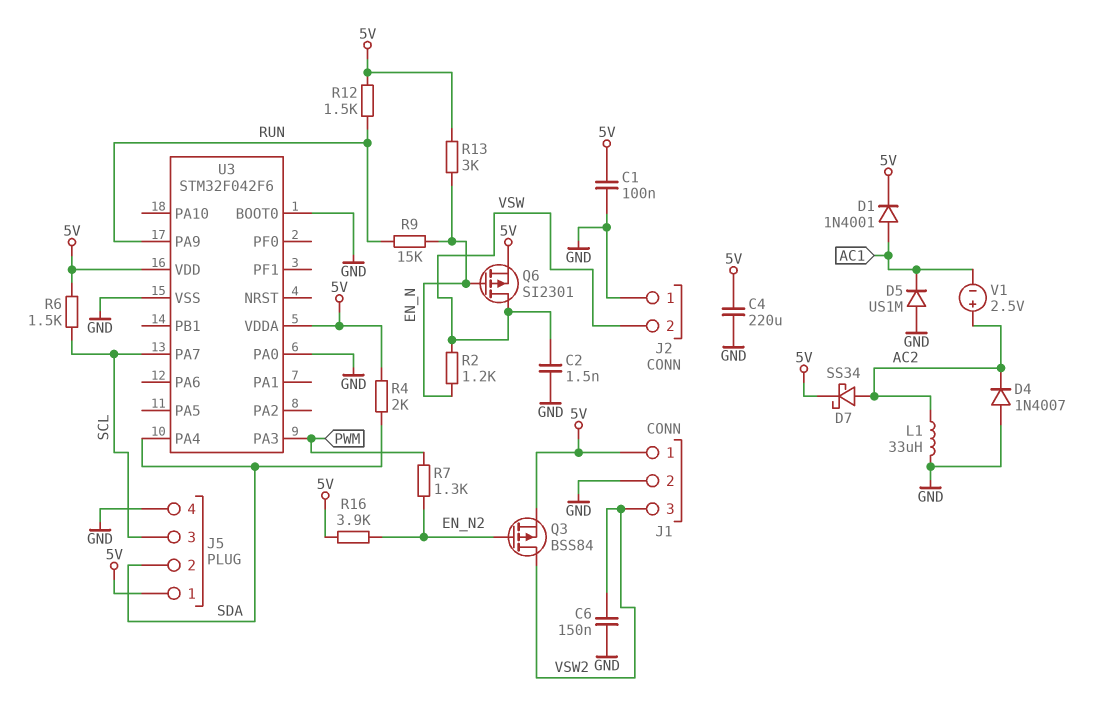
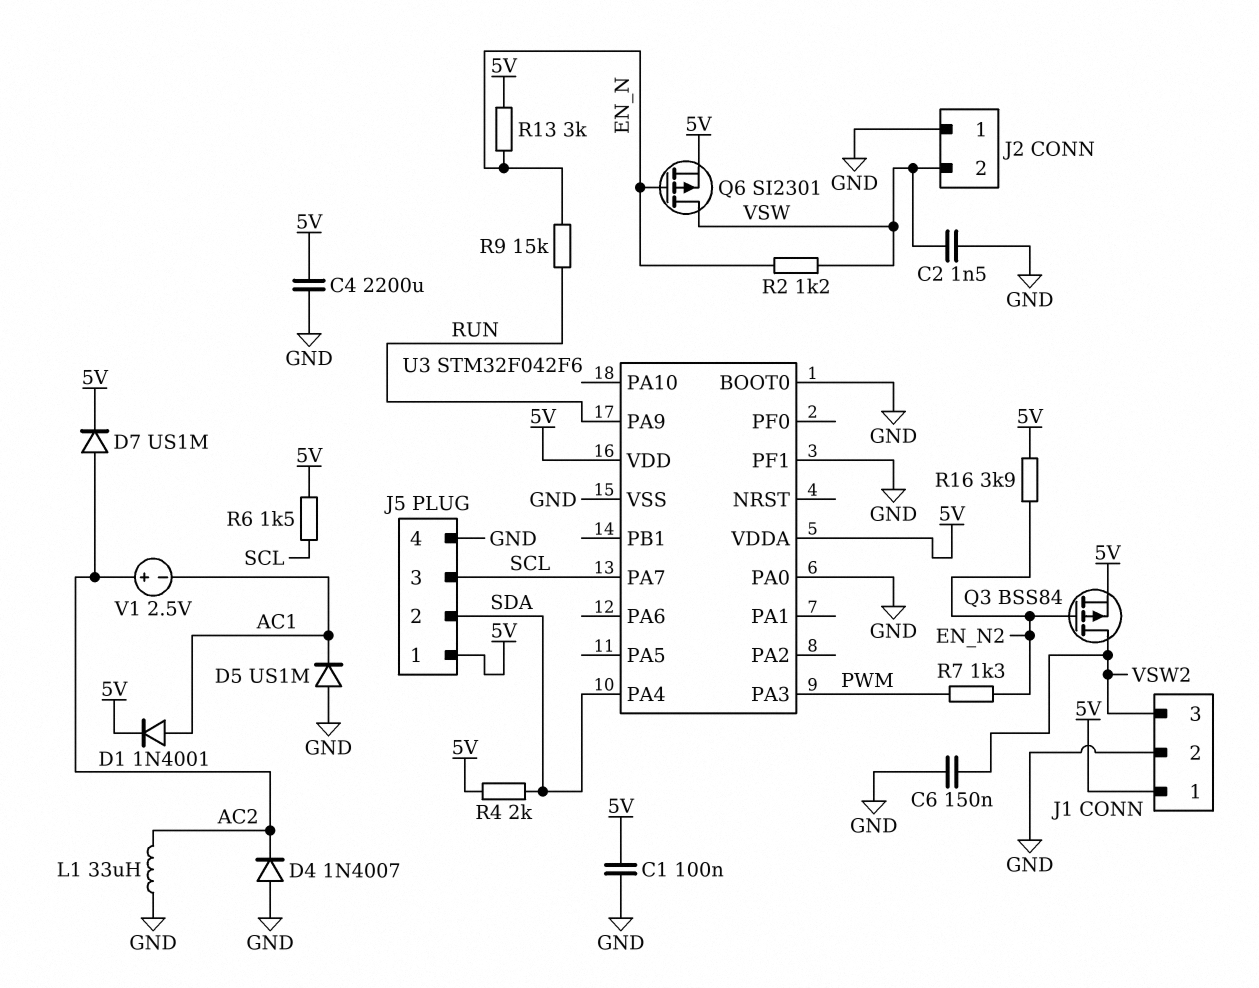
C4: 220uF (5V, GND) -> 2200uF (5V, GND)
D7: schottky SS34 (A AC2, K 5V) -> diode US1M (A AC2, K 5V)
R12: 1.5k (5V, RUN) -> none
U3 pin PF1: none -> GND

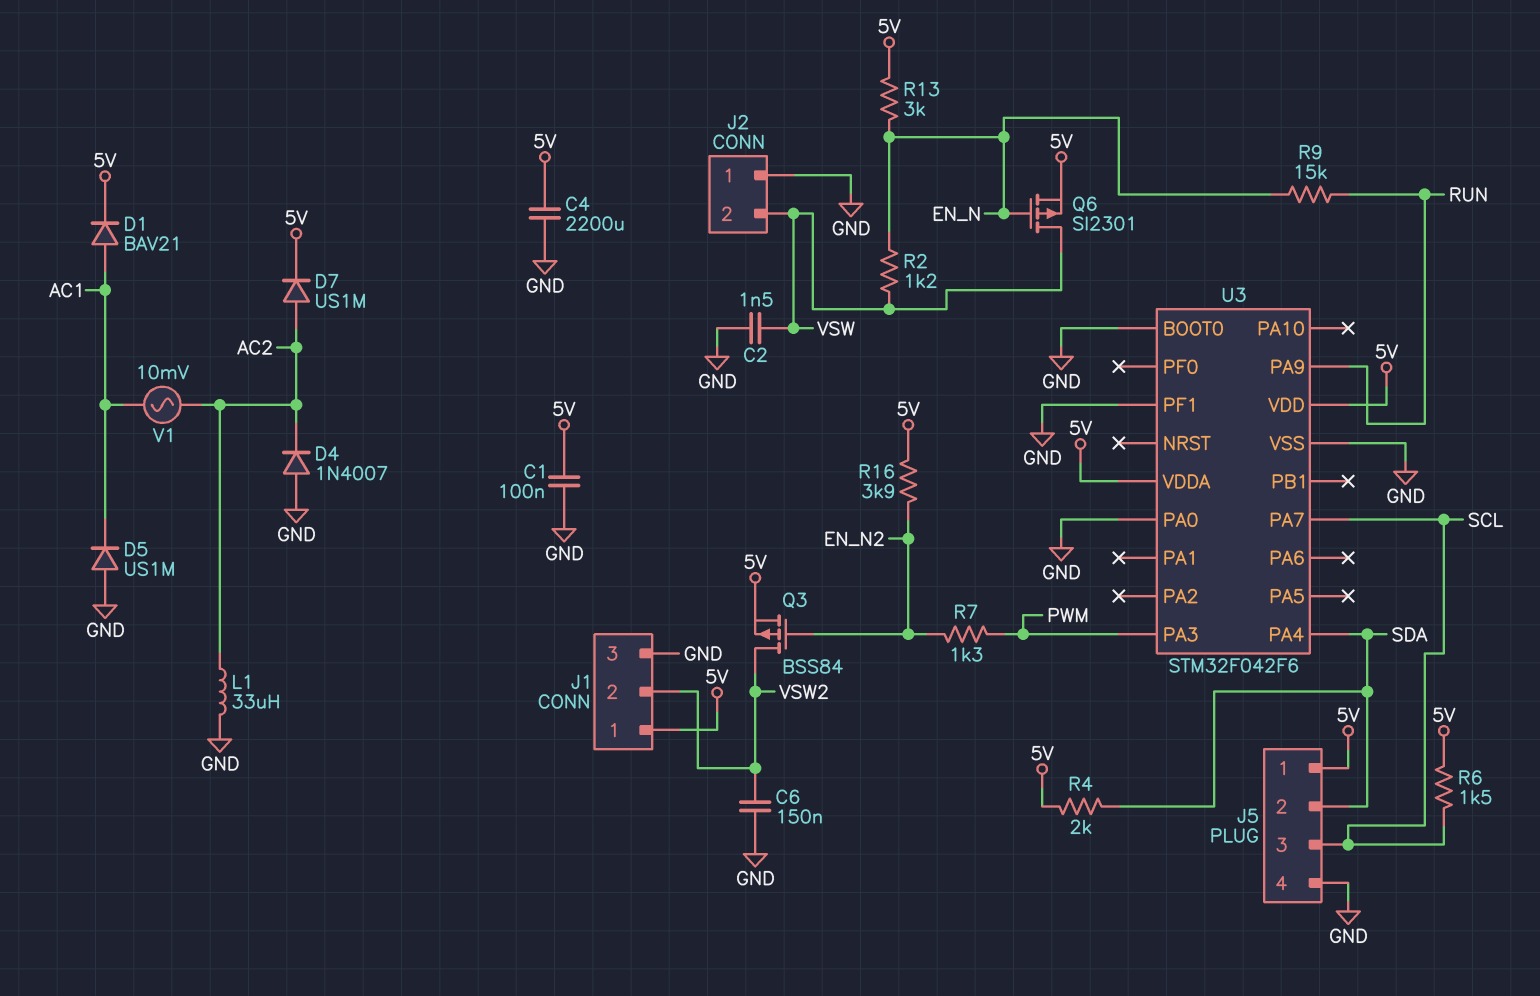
D1: diode 1N4001 (A AC1, K 5V) -> diode BAV21 (A AC1, K 5V)
J1 pin 2: GND -> VSW2
J1 pin 3: VSW2 -> GND
V1: 2.5V (plus AC2, minus AC1) -> AC 10mV (AC1, AC2)

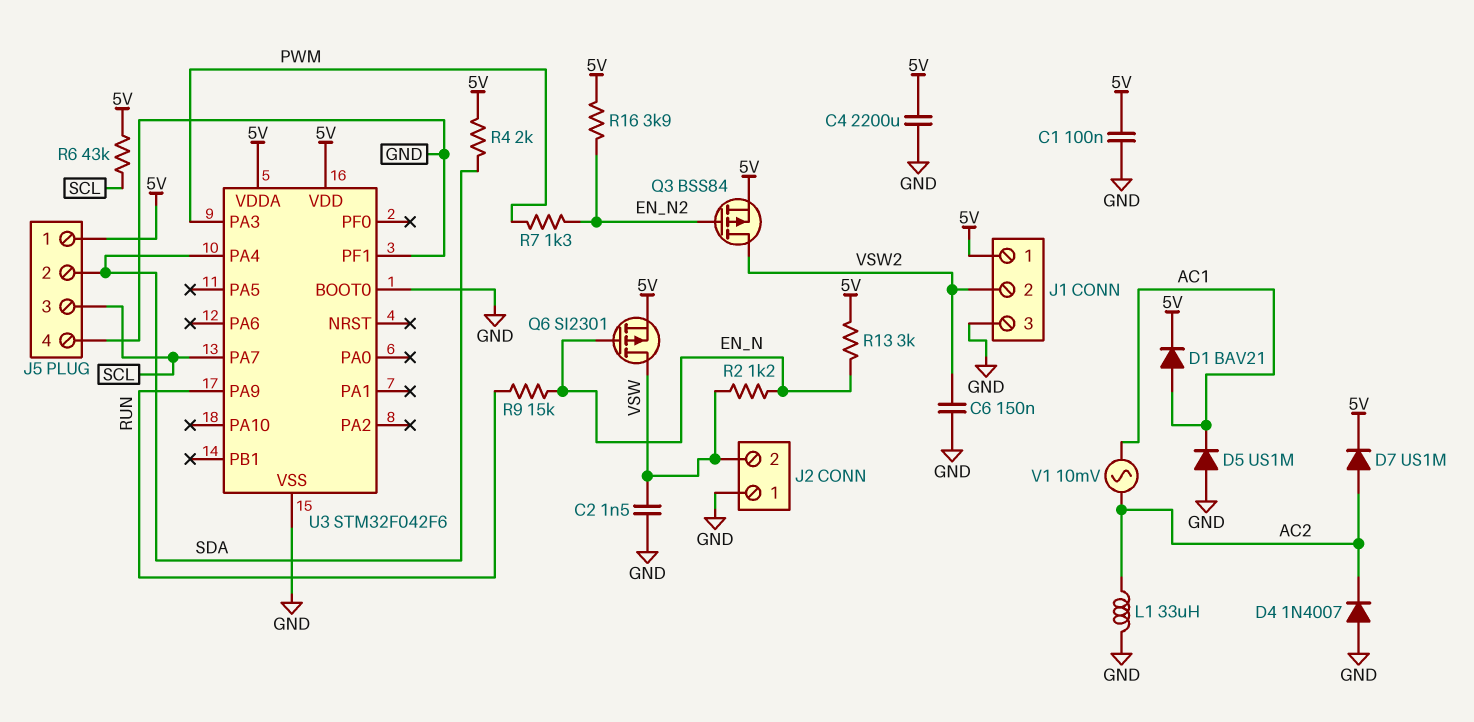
R6: 1.5k (5V, SCL) -> 43k (5V, SCL)
U3 pin PA0: GND -> none

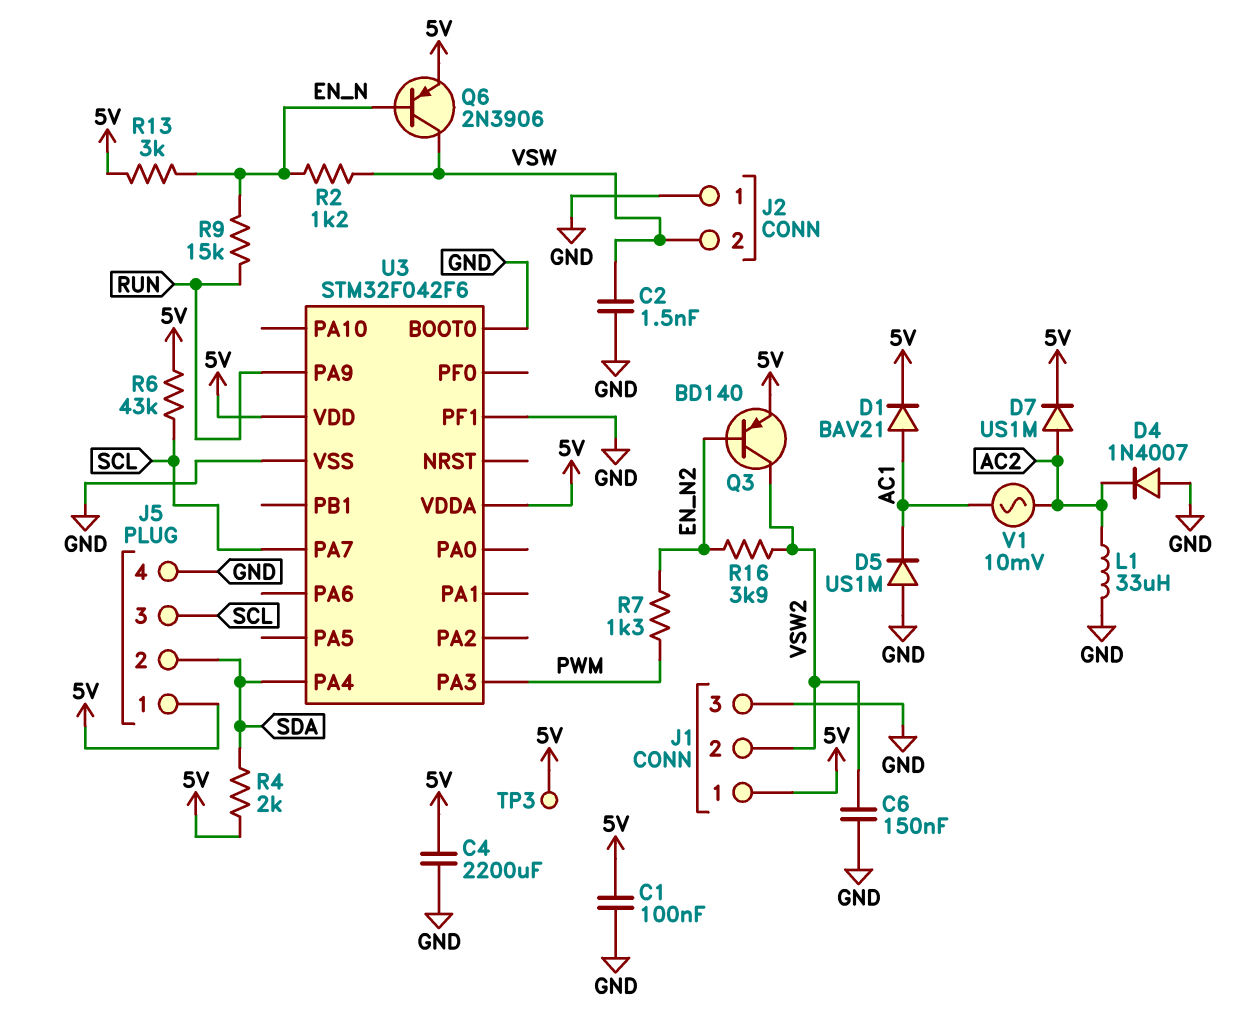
Q3: PMOS BSS84 (G EN_N2, D VSW2, S 5V) -> PNP BD140 (B EN_N2, C VSW2, E 5V)
Q6: PMOS SI2301 (G EN_N, D VSW, S 5V) -> PNP 2N3906 (B EN_N, C VSW, E 5V)
R16: 3.9k (5V, EN_N2) -> 3.9k (EN_N2, VSW2)
TP3: none -> test point (5V)

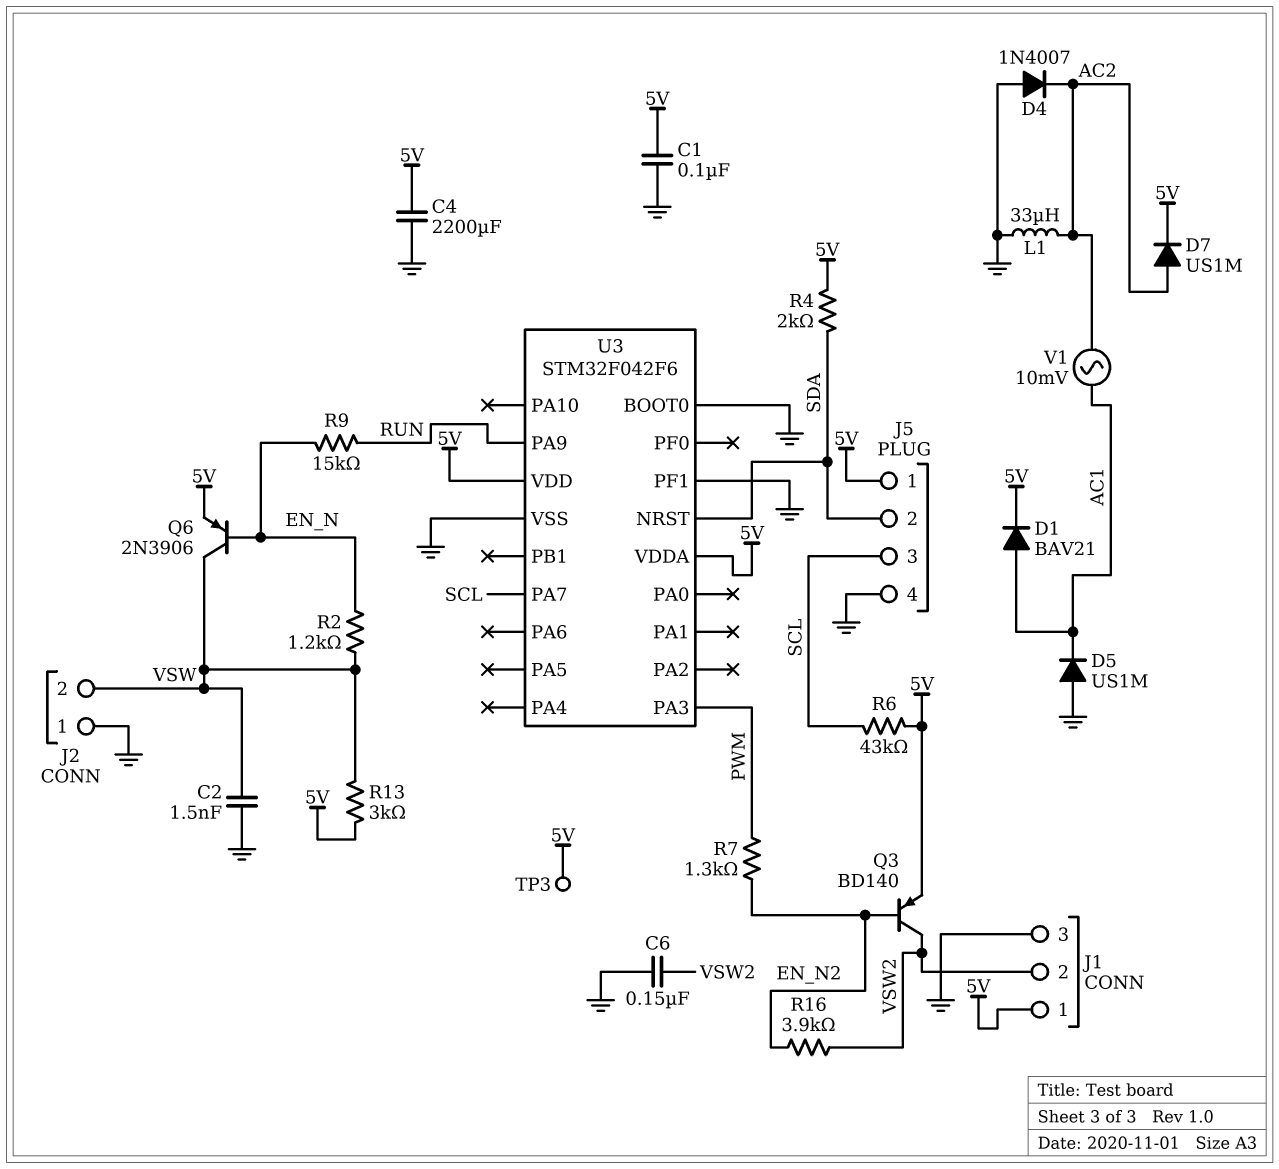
R13: 3k (5V, EN_N) -> 3k (5V, VSW)
U3 pin NRST: none -> SDA
U3 pin PA4: SDA -> none

